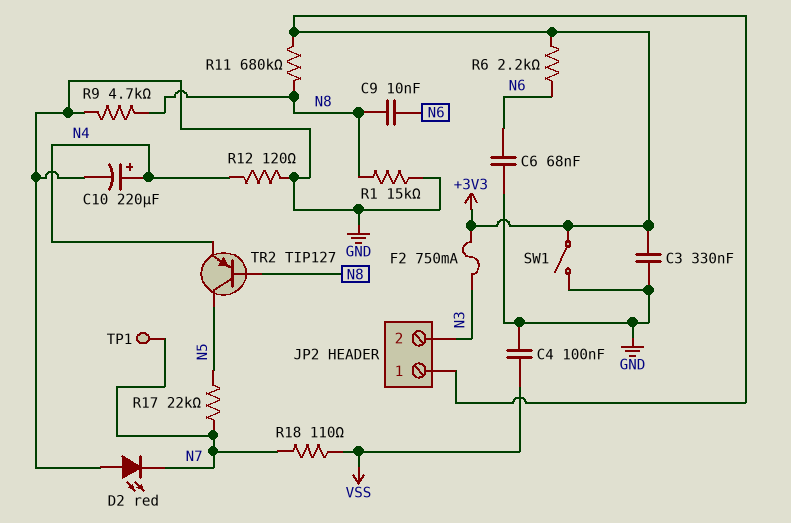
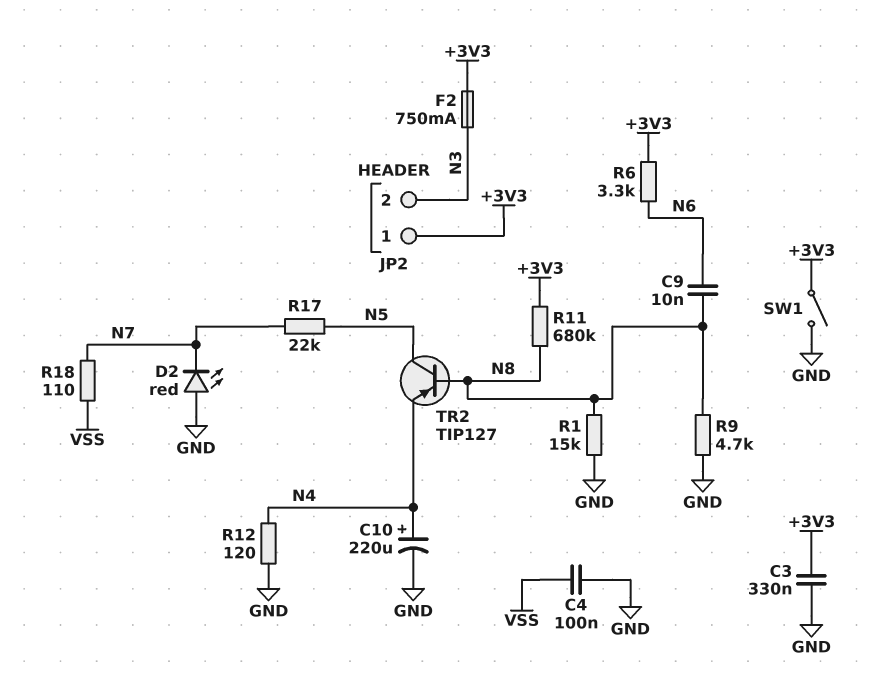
C6: 68nF (GND, N6) -> none
R6: 2.2k (+3V3, N6) -> 3.3k (+3V3, N6)
TP1: test point (N7) -> none

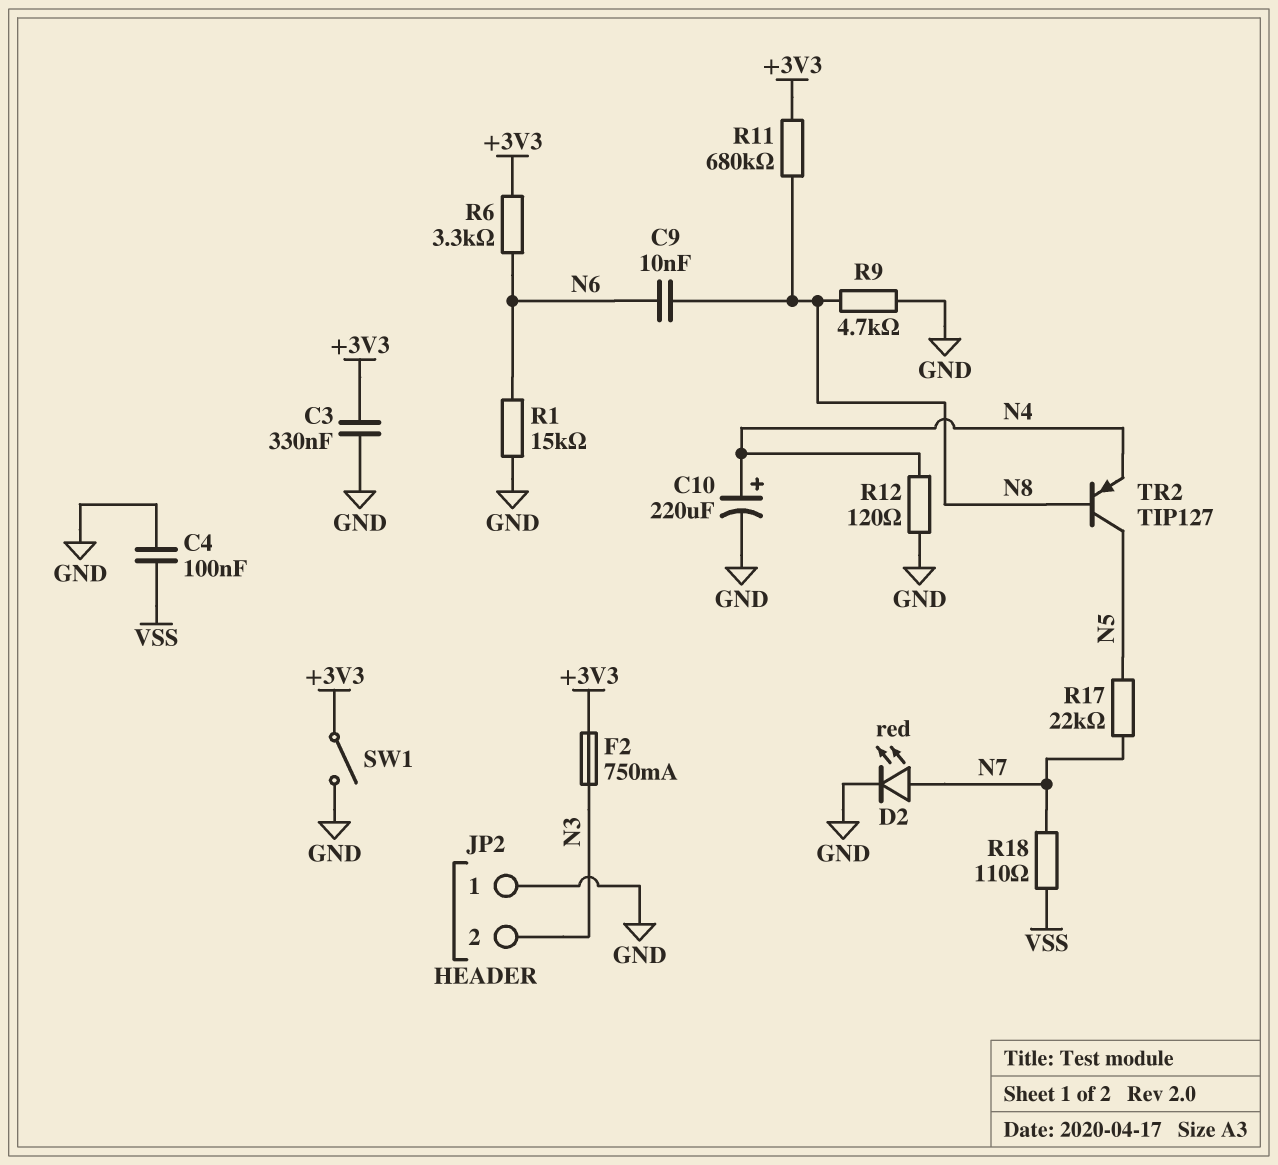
D2: LED red (A GND, K N7) -> LED red (A N7, K GND)
JP2 pin 1: +3V3 -> GND
R1: 15k (GND, N8) -> 15k (GND, N6)

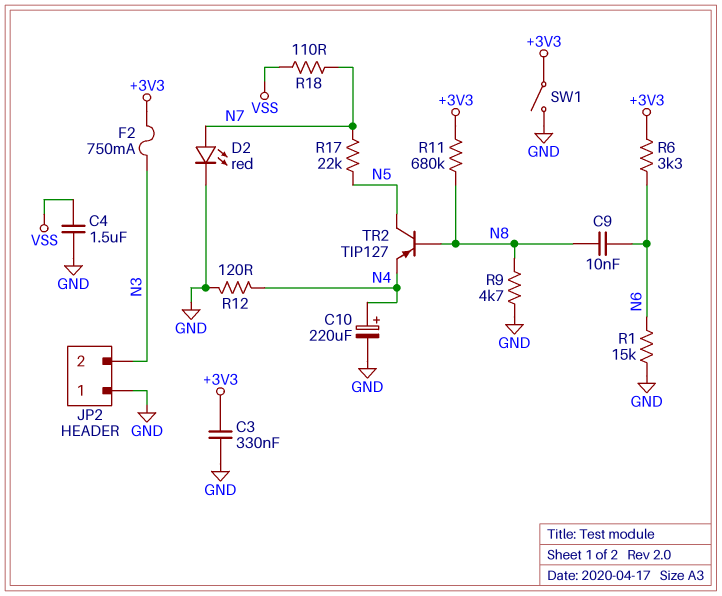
C4: 100nF (GND, VSS) -> 1.5uF (GND, VSS)

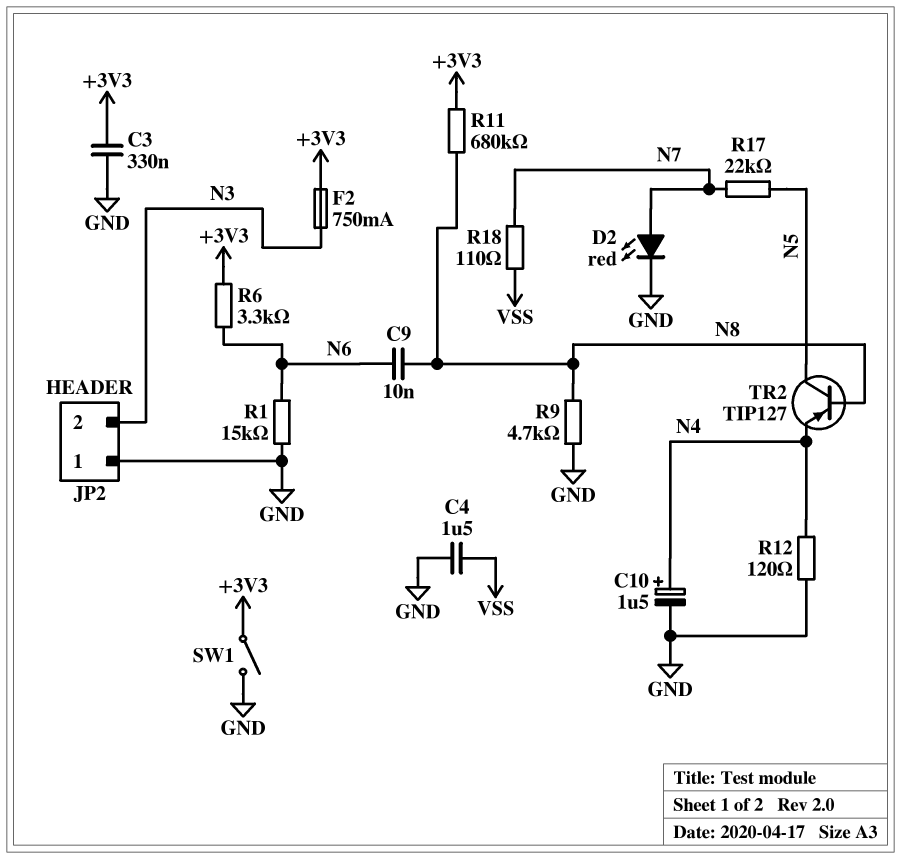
C10: 220uF (plus N4, minus GND) -> 1.5uF (plus N4, minus GND)

